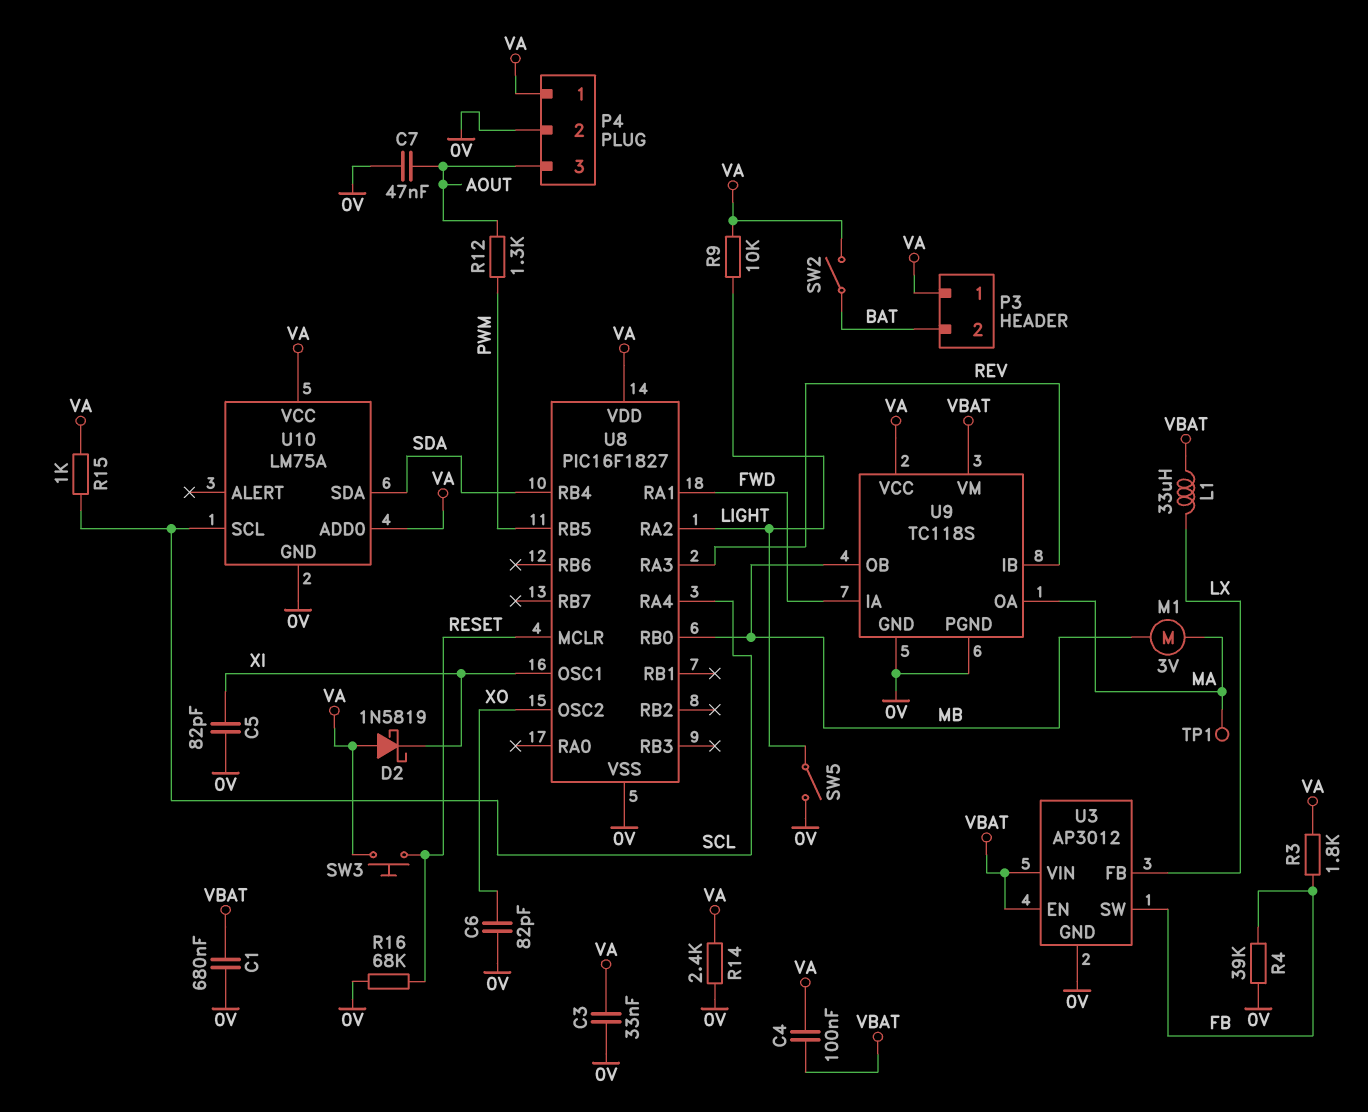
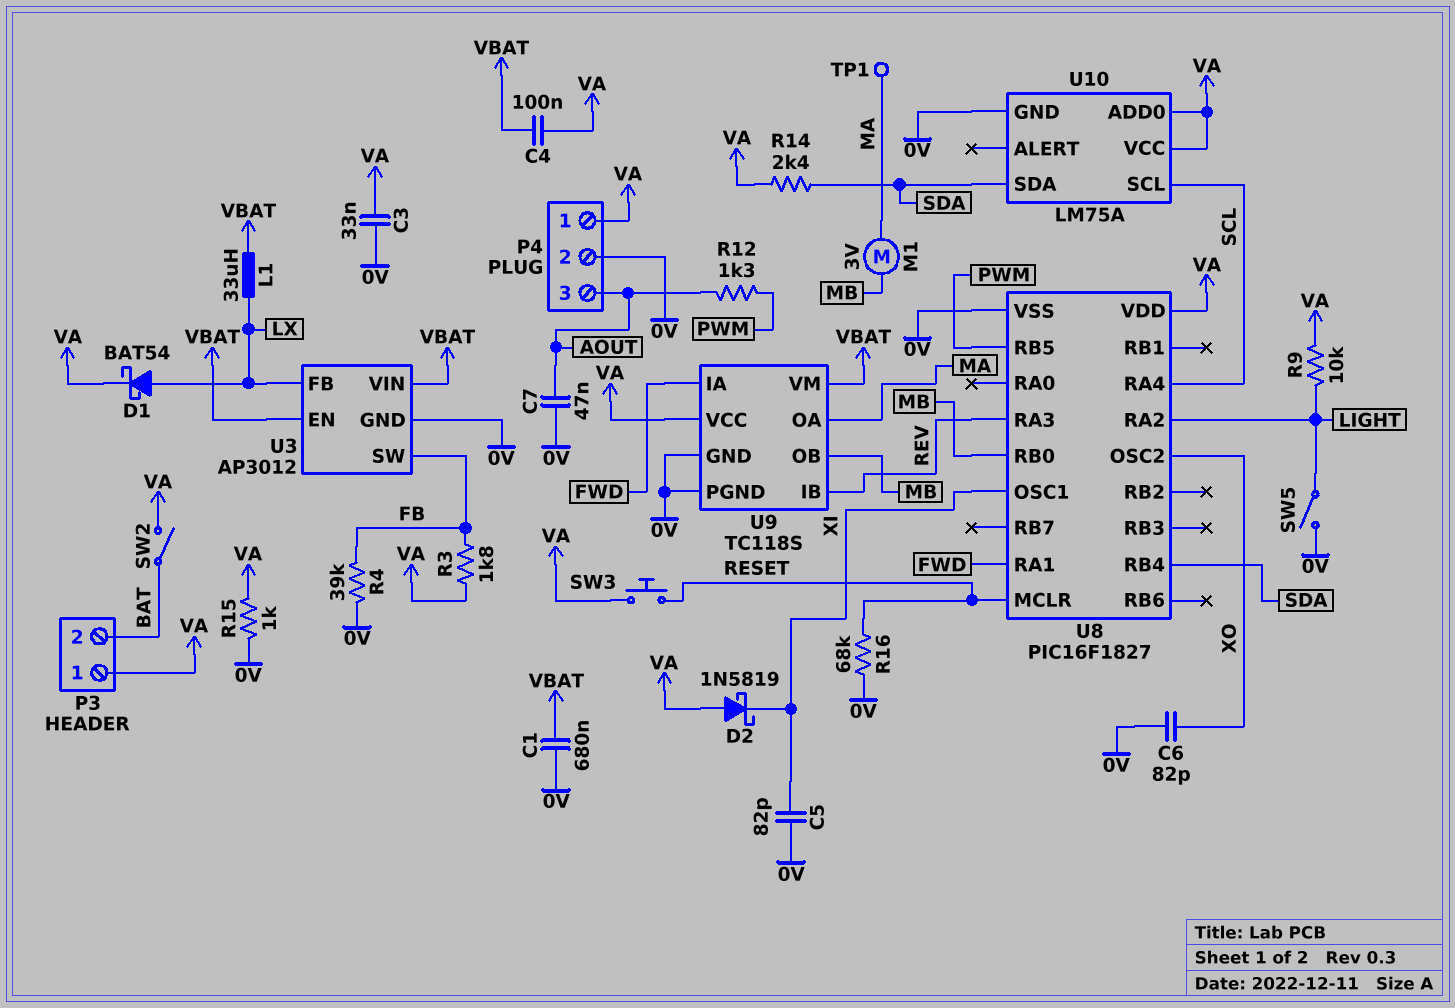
D1: none -> schottky BAT54 (A LX, K VA)
R14: 2.4k (0V, VA) -> 2.4k (SDA, VA)
R15: 1k (SCL, VA) -> 1k (0V, VA)

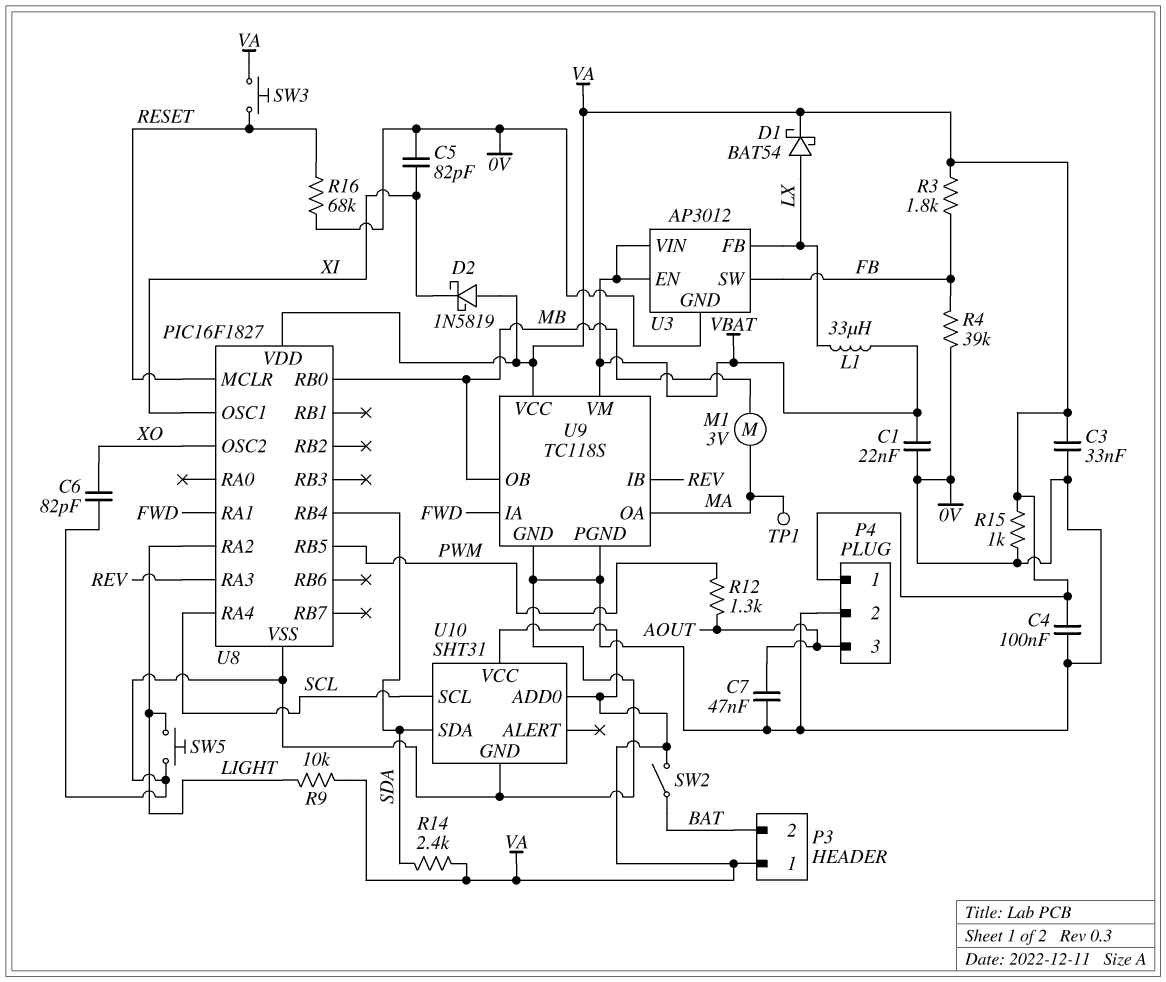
C1: 680nF (0V, VBAT) -> 22nF (0V, VBAT)
C4: 100nF (VA, VBAT) -> 100nF (0V, VA)
SW5: switch (0V, LIGHT) -> button (0V, LIGHT)
U10: LM75A -> SHT31

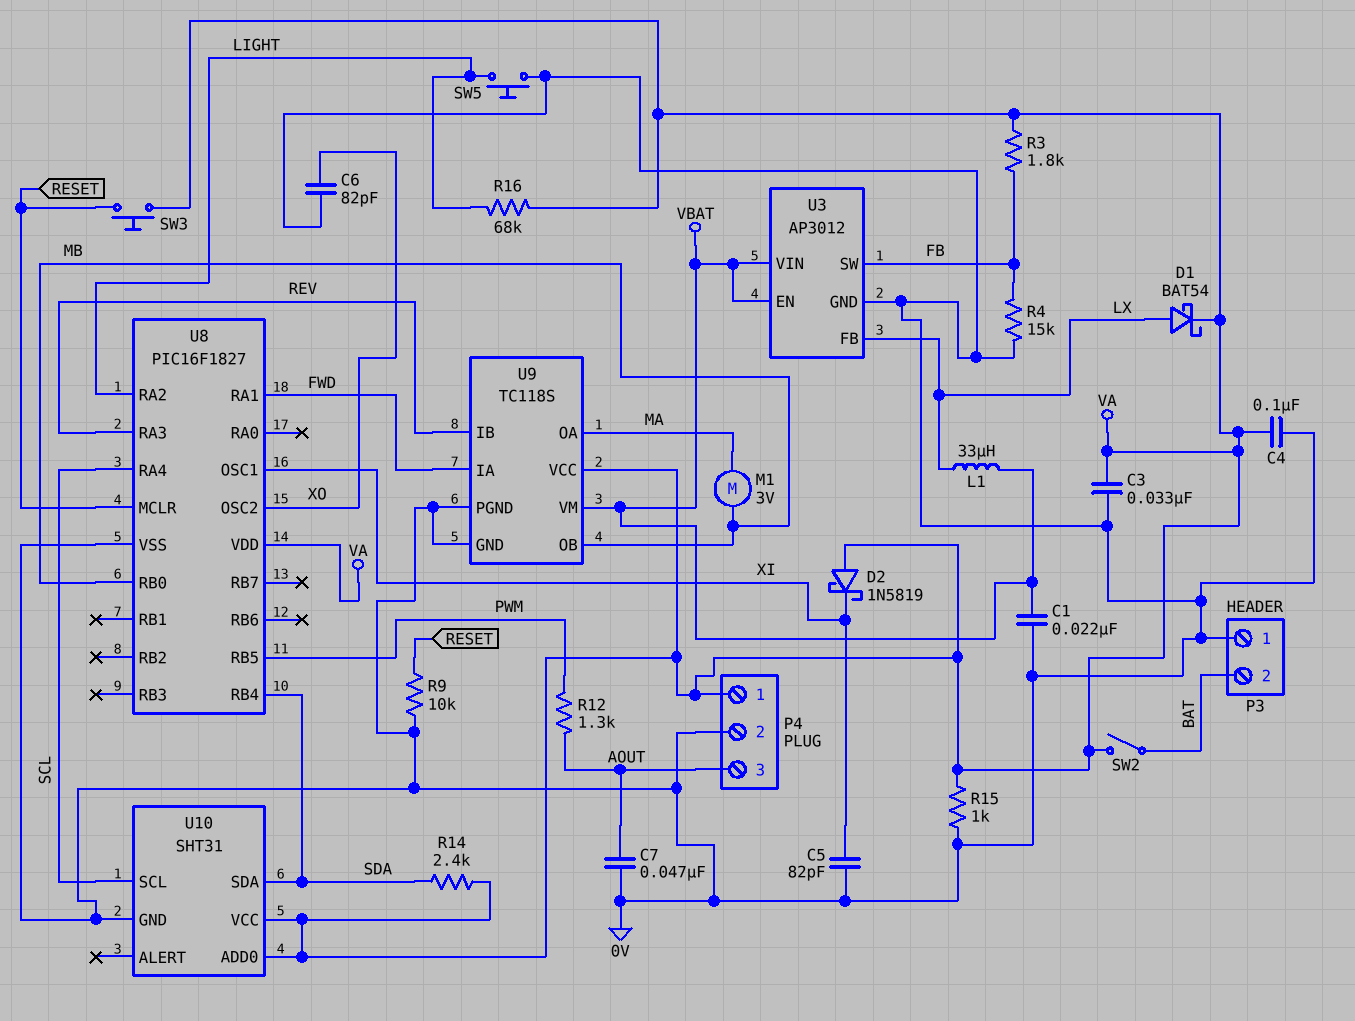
P3 pin 1: VA -> 0V
R4: 39k (0V, FB) -> 15k (0V, FB)
R9: 10k (LIGHT, VA) -> 10k (0V, RESET)
R16: 68k (0V, RESET) -> 68k (LIGHT, VA)
TP1: test point (MA) -> none

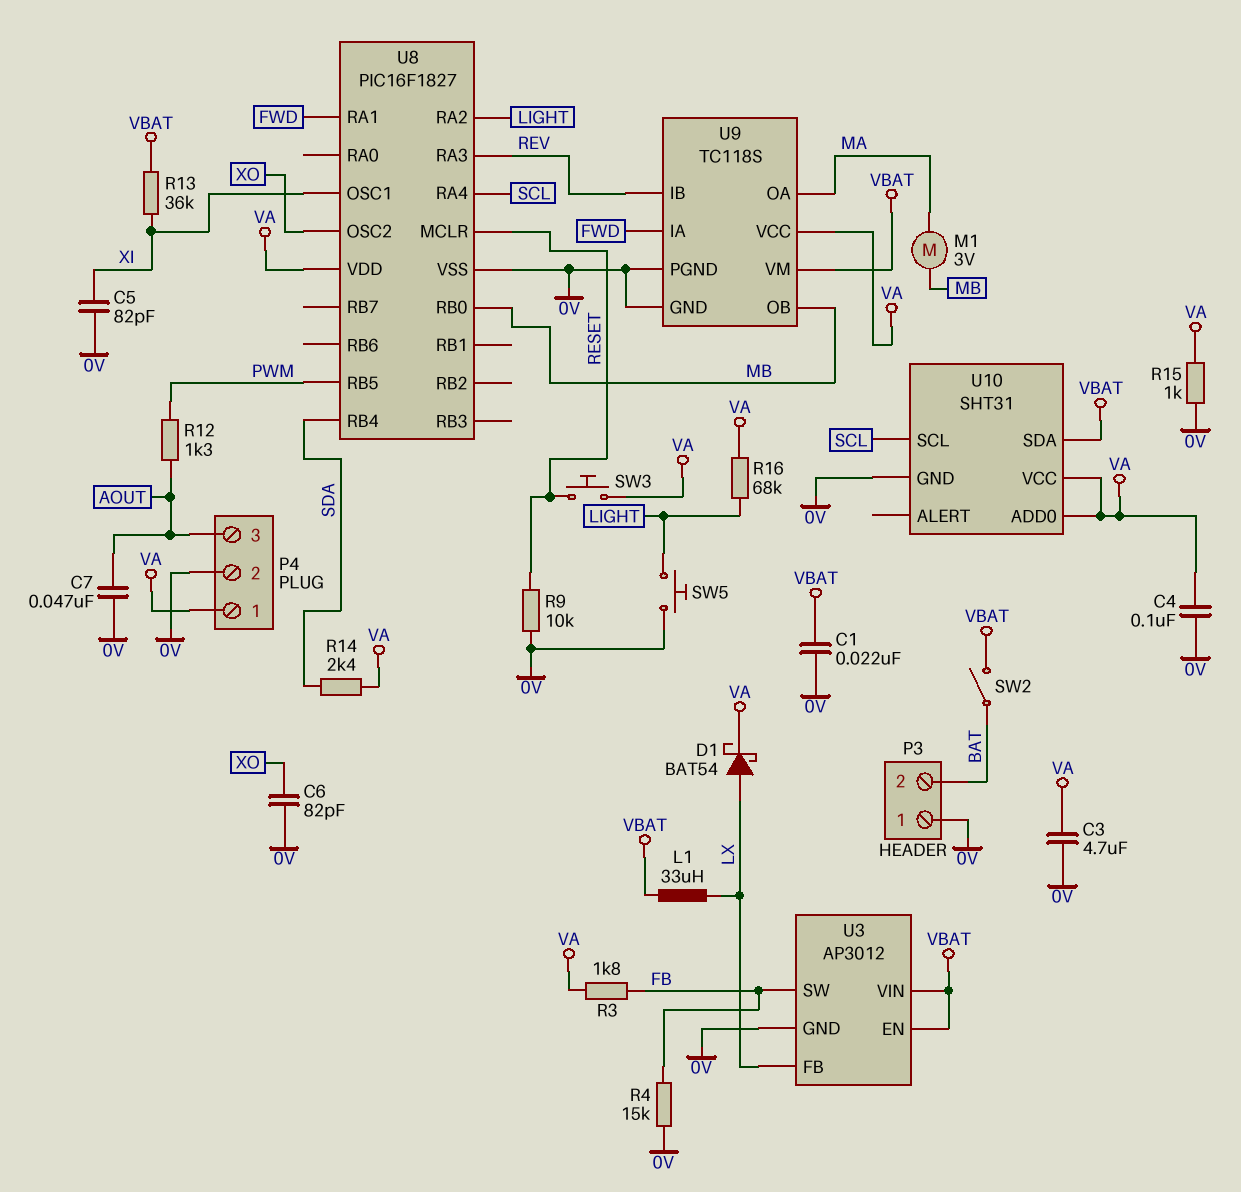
C3: 33nF (0V, VA) -> 4.7uF (0V, VA)
D2: schottky 1N5819 (A VA, K XI) -> none
R13: none -> 36k (VBAT, XI)
SW2: switch (BAT, VA) -> switch (BAT, VBAT)
U10 pin SDA: SDA -> VBAT

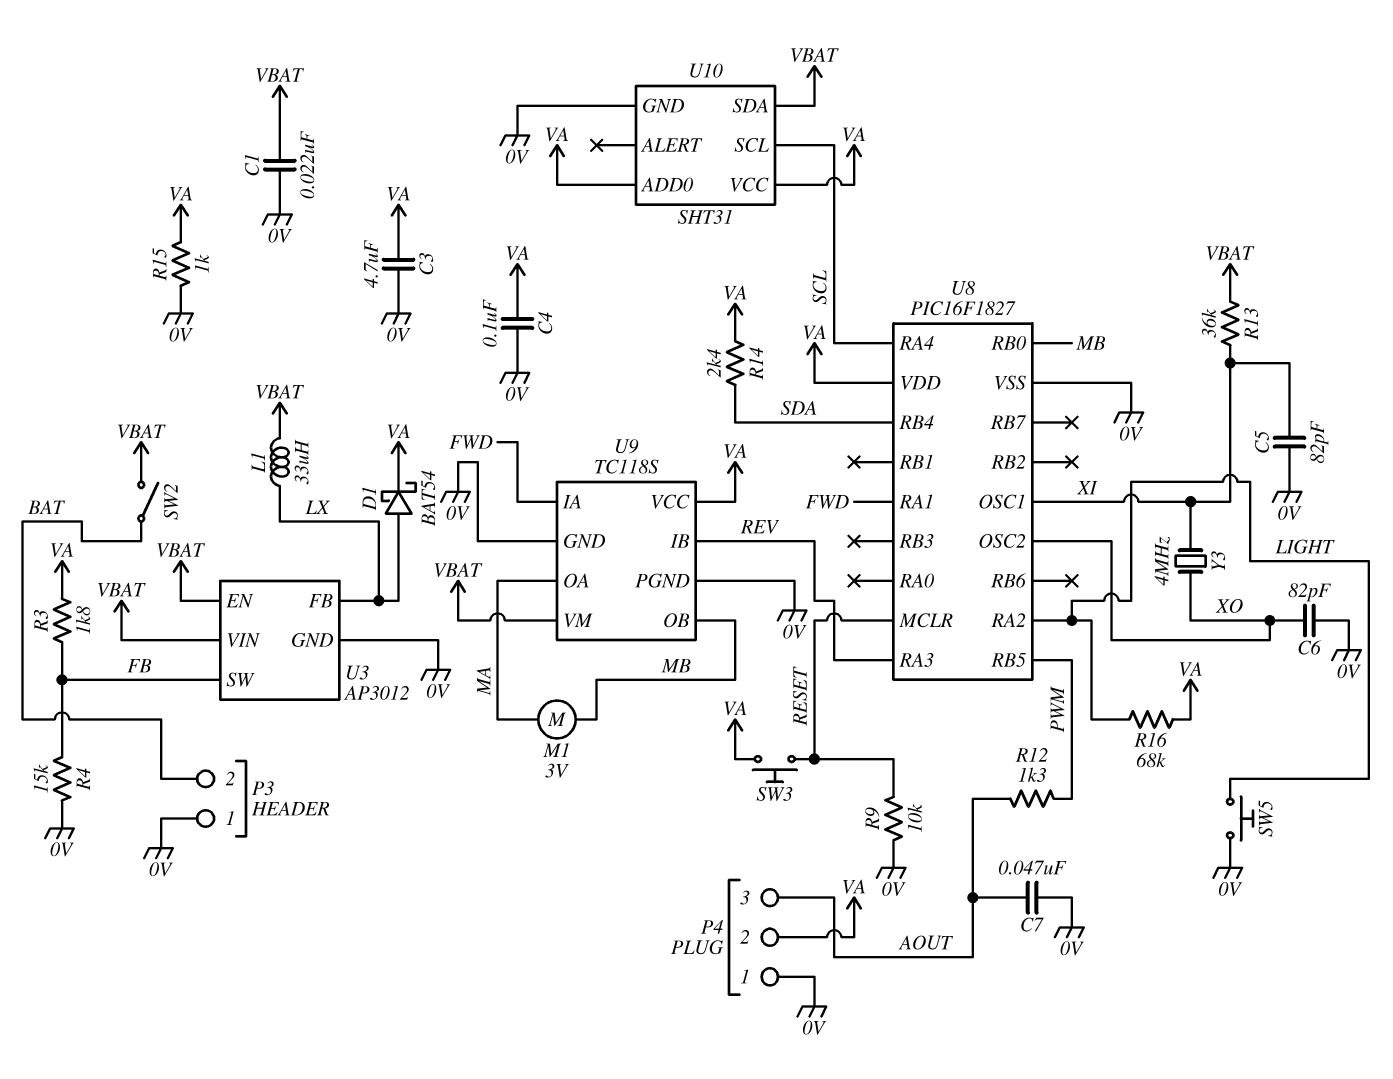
P4 pin 1: VA -> 0V
P4 pin 2: 0V -> VA
Y3: none -> 4MHz (XI, XO)

